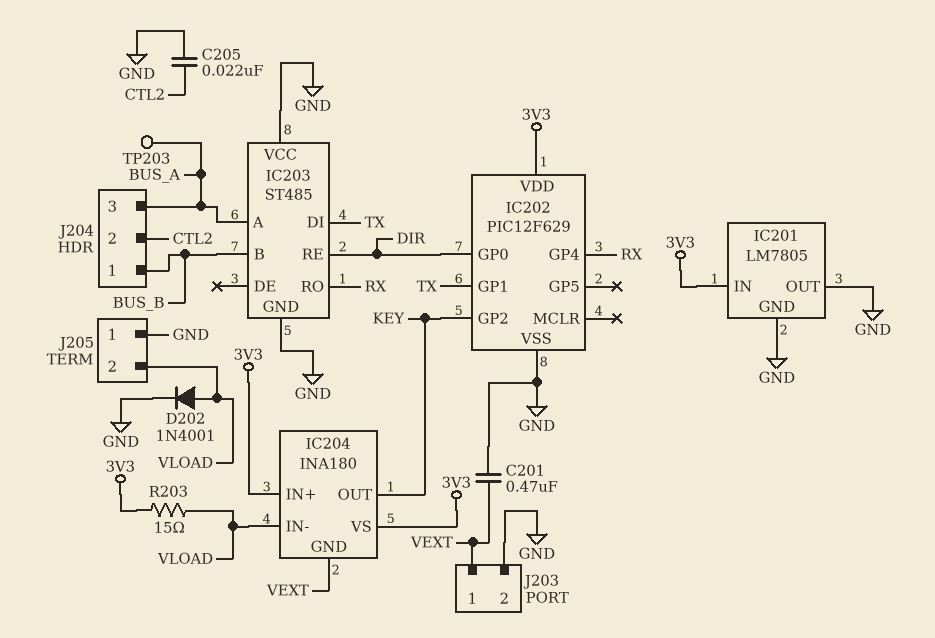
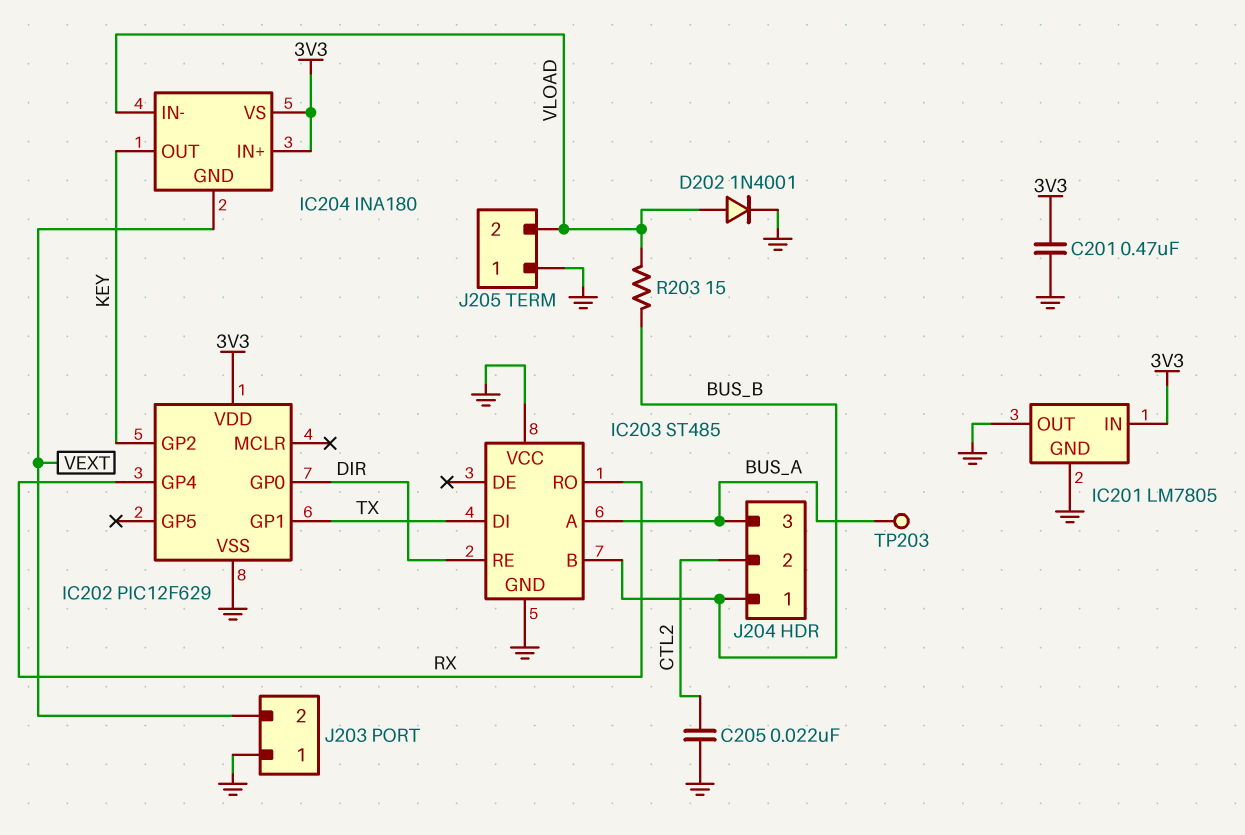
C201: 470nF (GND, VEXT) -> 470nF (3V3, GND)
J203 pin 1: VEXT -> GND
J203 pin 2: GND -> VEXT
R203: 15 (3V3, VLOAD) -> 15 (BUS_B, VLOAD)

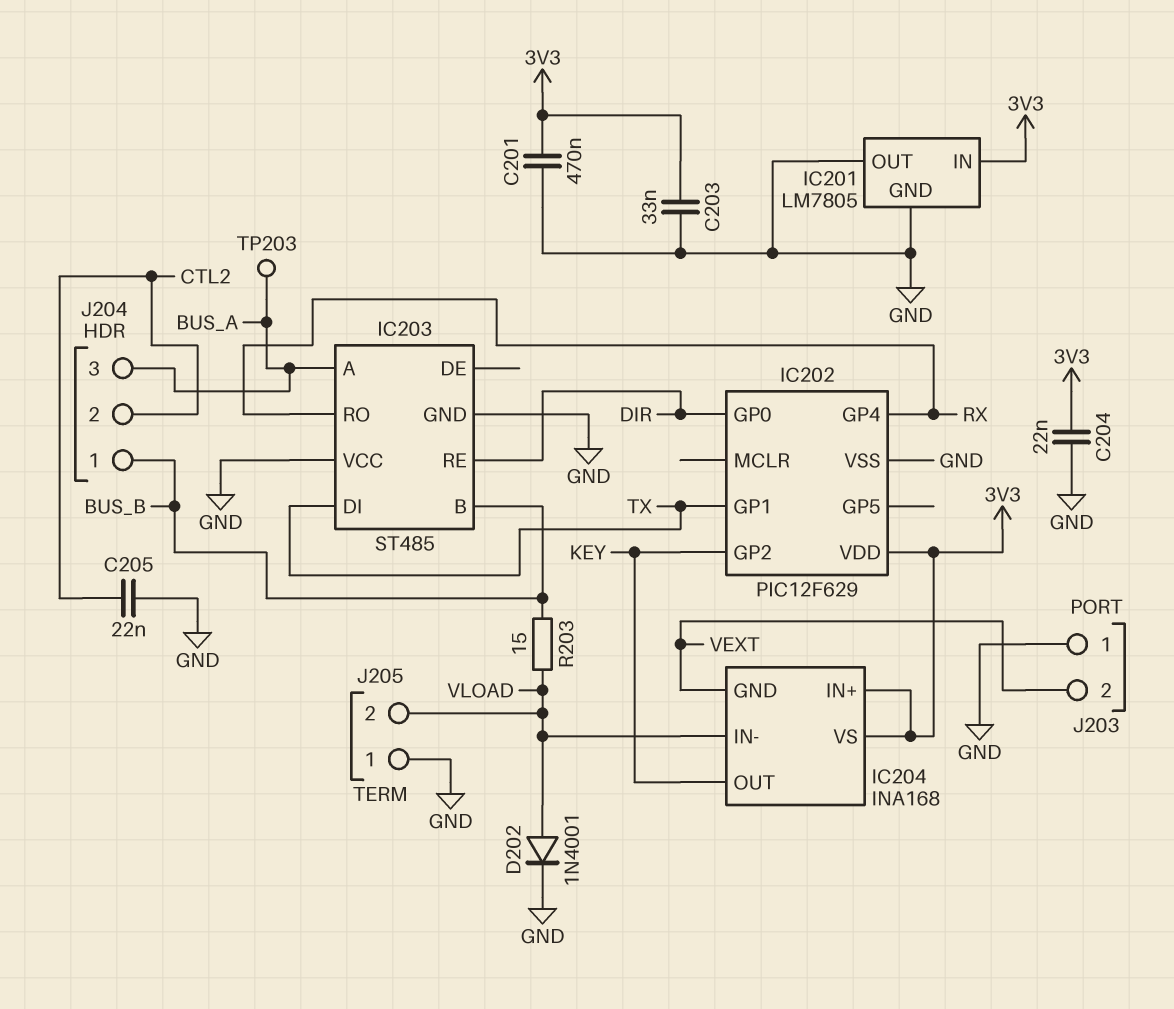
C203: none -> 33nF (3V3, GND)
C204: none -> 22nF (3V3, GND)
IC204: INA180 -> INA168

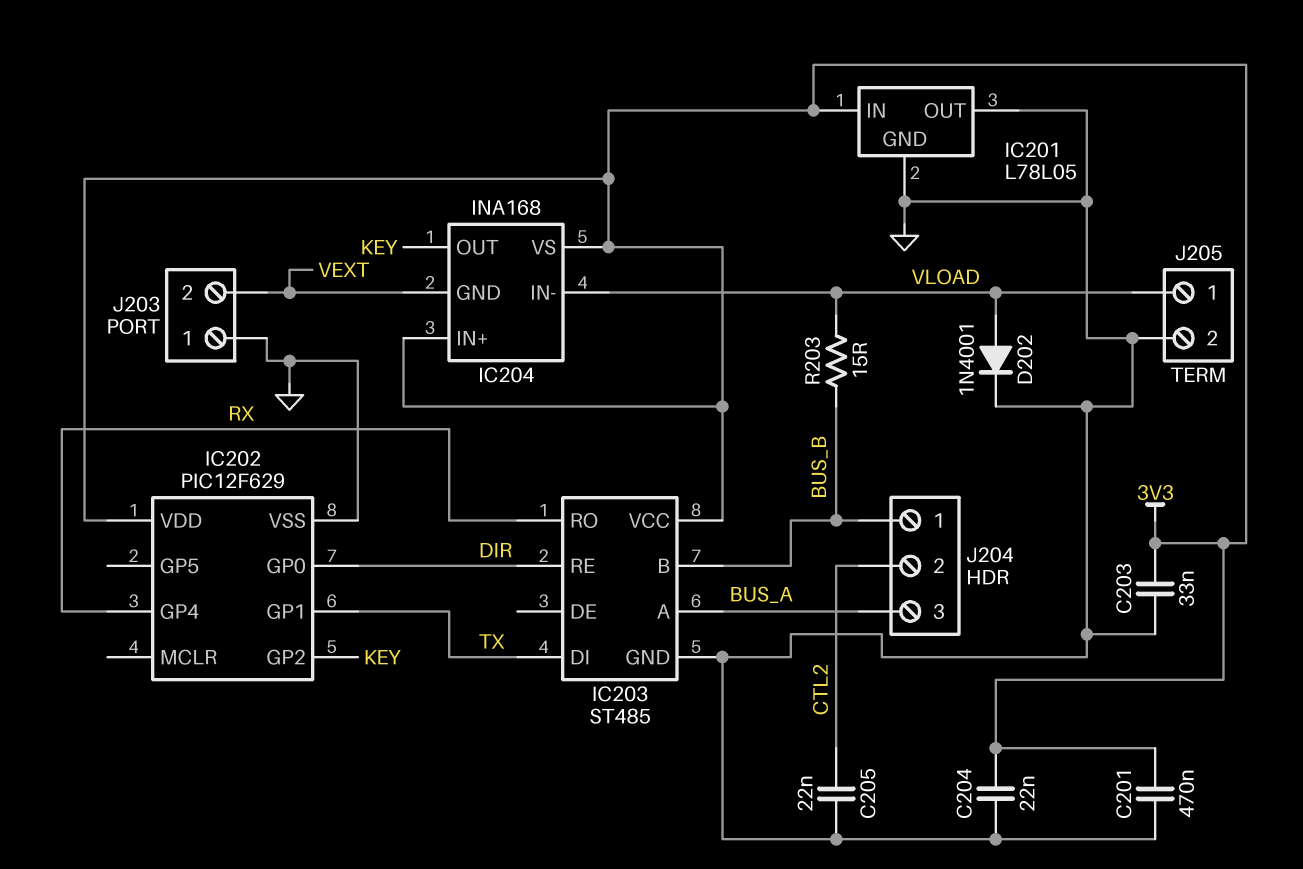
IC201: LM7805 -> L78L05
IC203 pin VCC: GND -> 3V3
J205 pin 1: GND -> VLOAD
J205 pin 2: VLOAD -> GND
TP203: test point (BUS_A) -> none

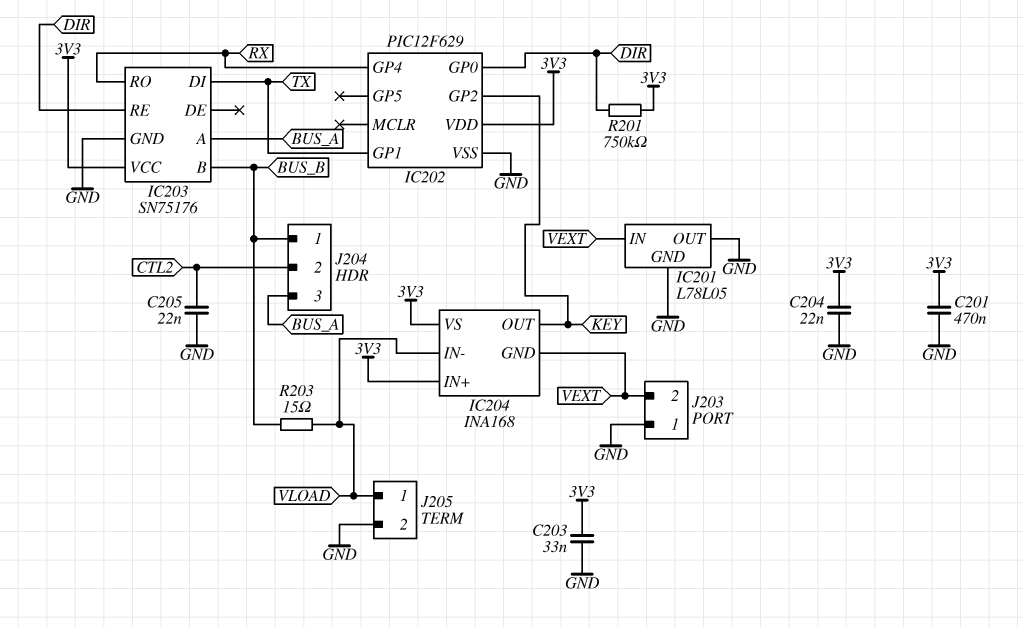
D202: diode 1N4001 (A VLOAD, K GND) -> none
IC201 pin IN: 3V3 -> VEXT
IC203: ST485 -> SN75176
R201: none -> 750k (3V3, DIR)

